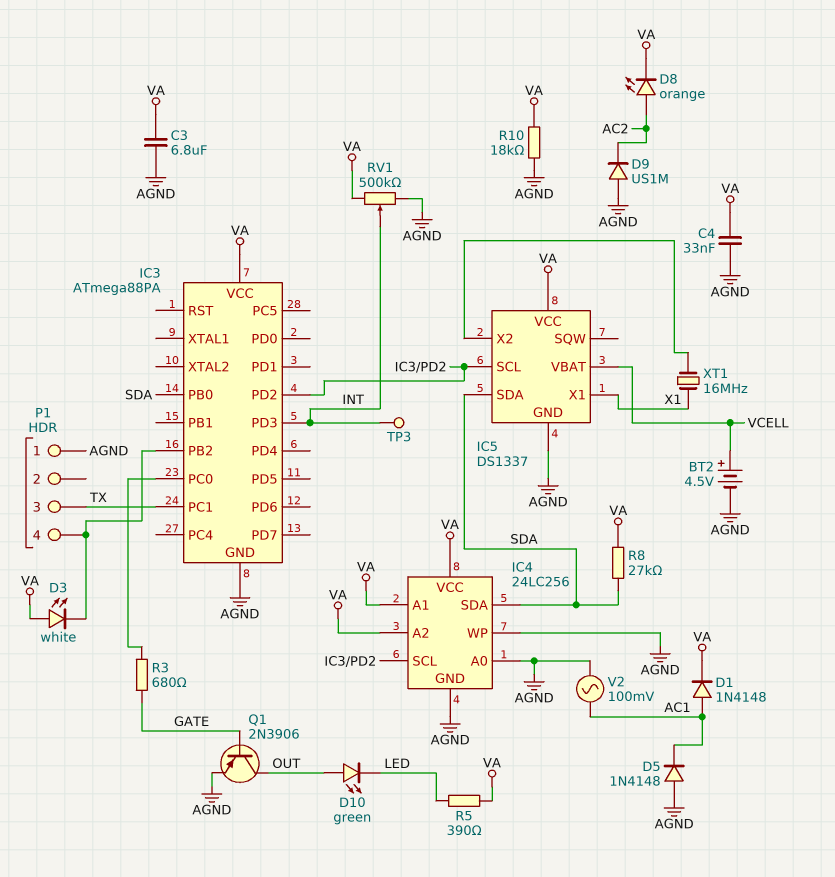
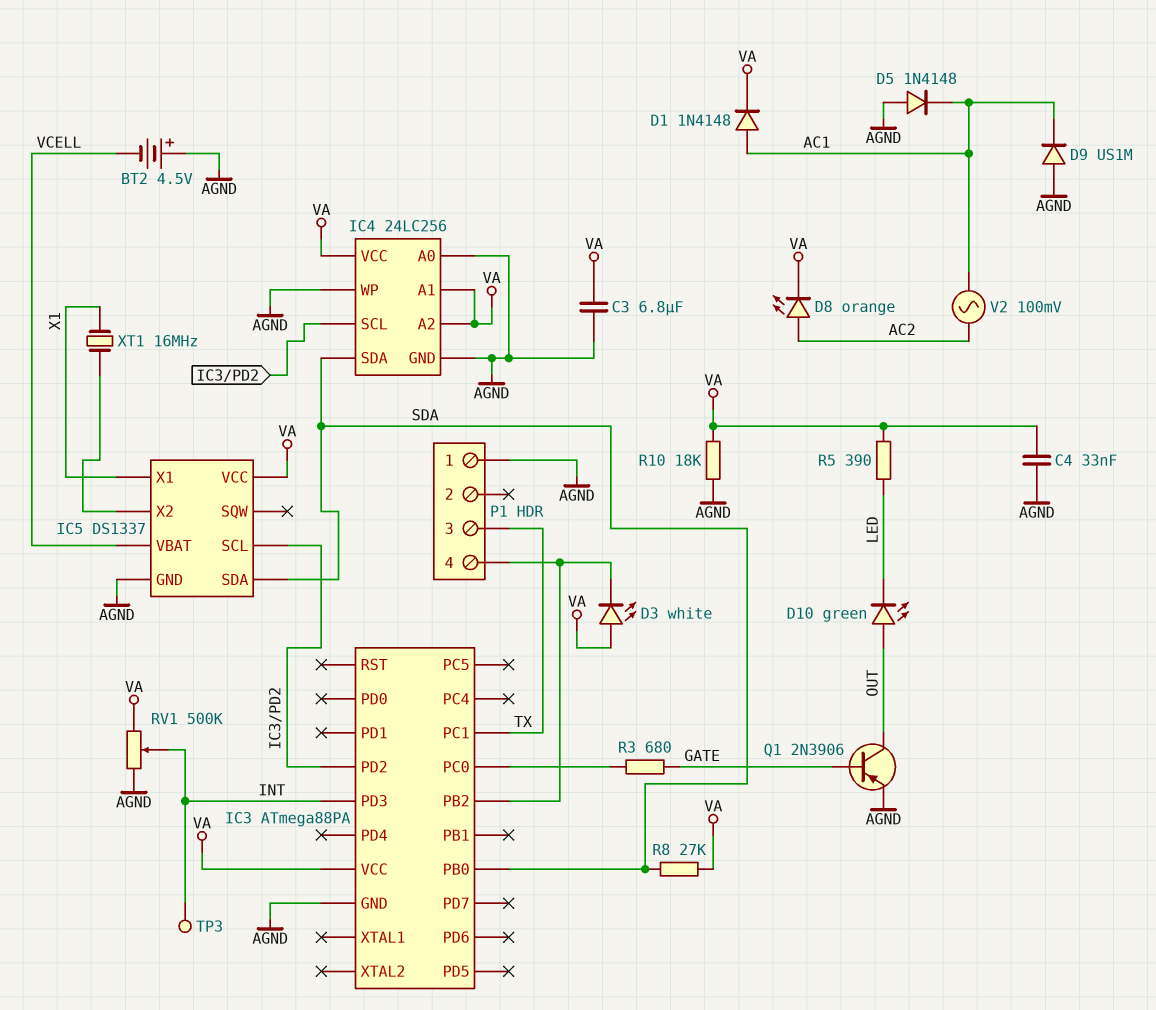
BT2: 4.5V (plus VCELL, minus AGND) -> 4.5V (plus AGND, minus VCELL)
D9: diode US1M (A AGND, K AC2) -> diode US1M (A AGND, K AC1)
V2: AC 100mV (AC1, AGND) -> AC 100mV (AC1, AC2)

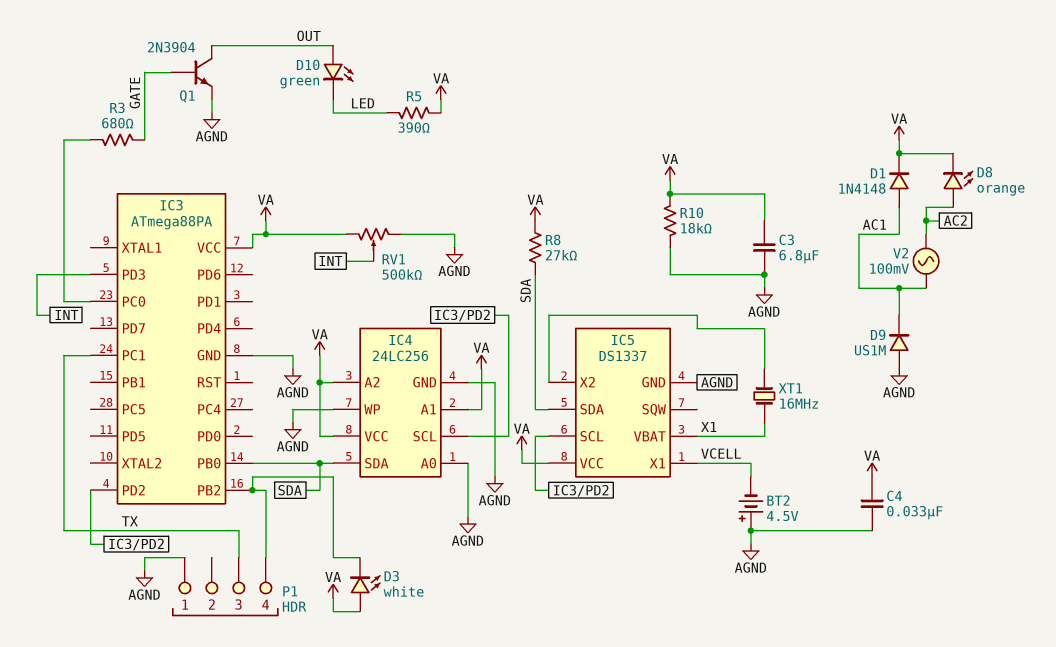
D5: diode 1N4148 (A AGND, K AC1) -> none
IC5 pin VBAT: VCELL -> X1
IC5 pin X1: X1 -> VCELL
Q1: PNP 2N3906 (B GATE, C OUT, E AGND) -> NPN 2N3904 (B GATE, C OUT, E AGND)
TP3: test point (INT) -> none

